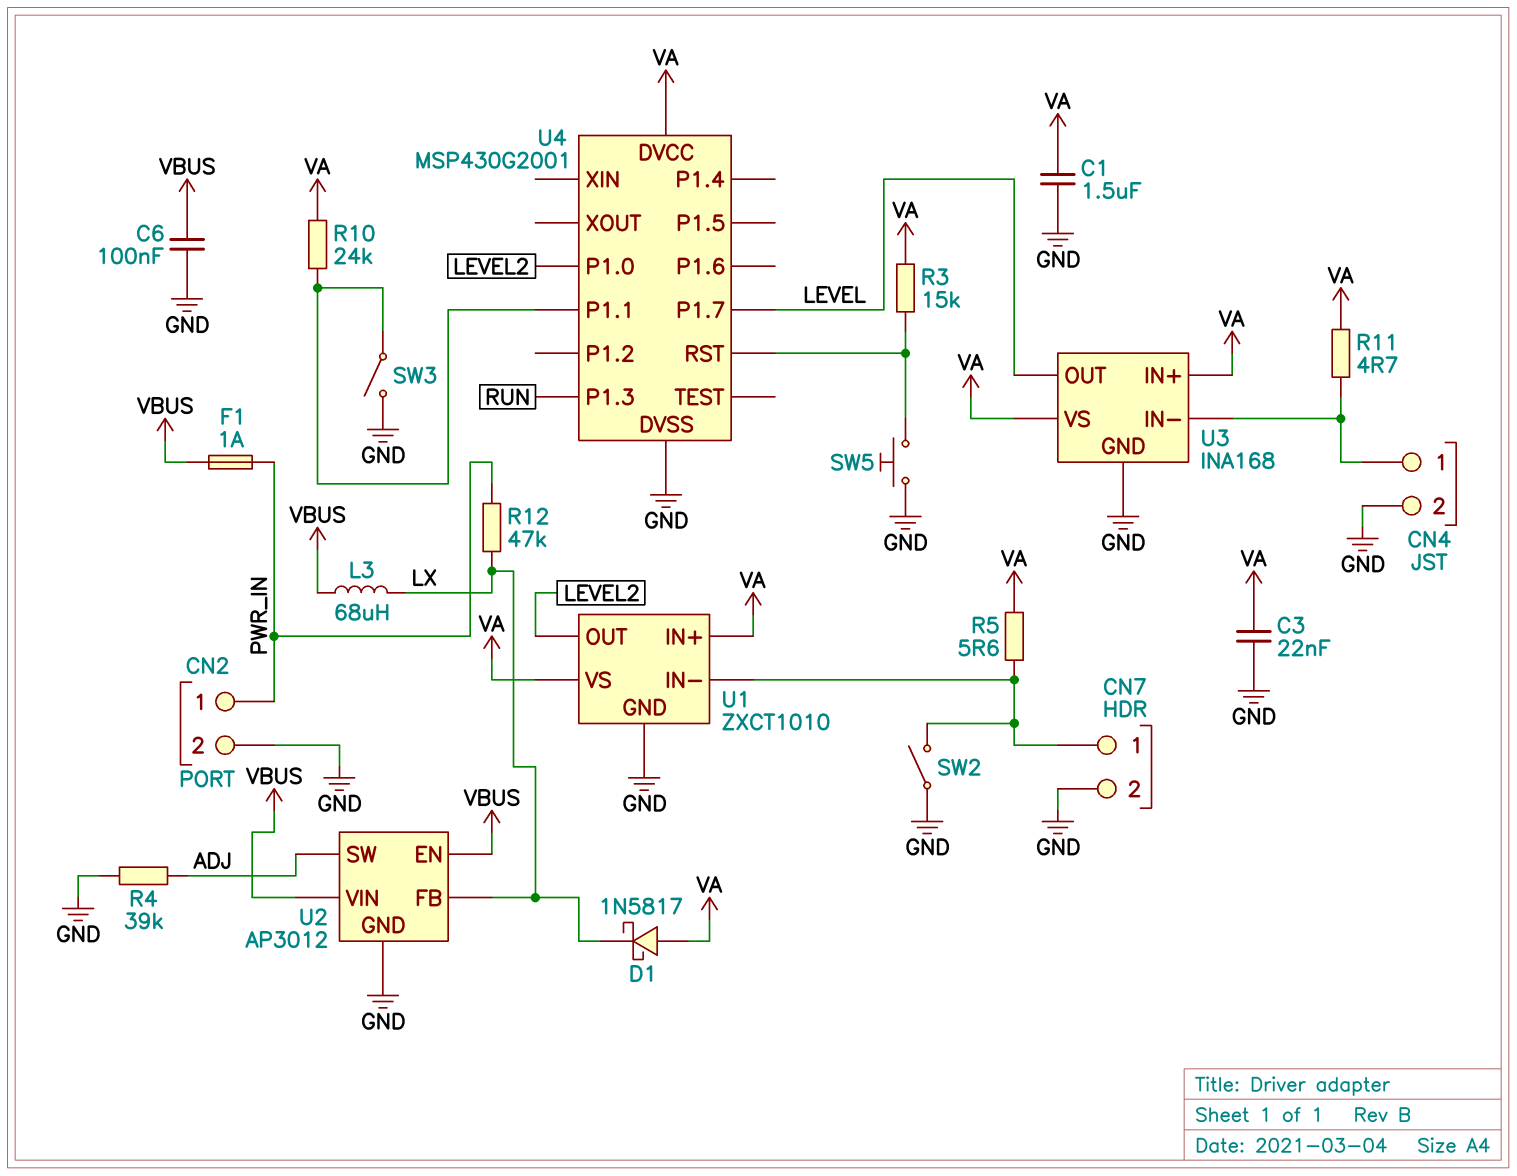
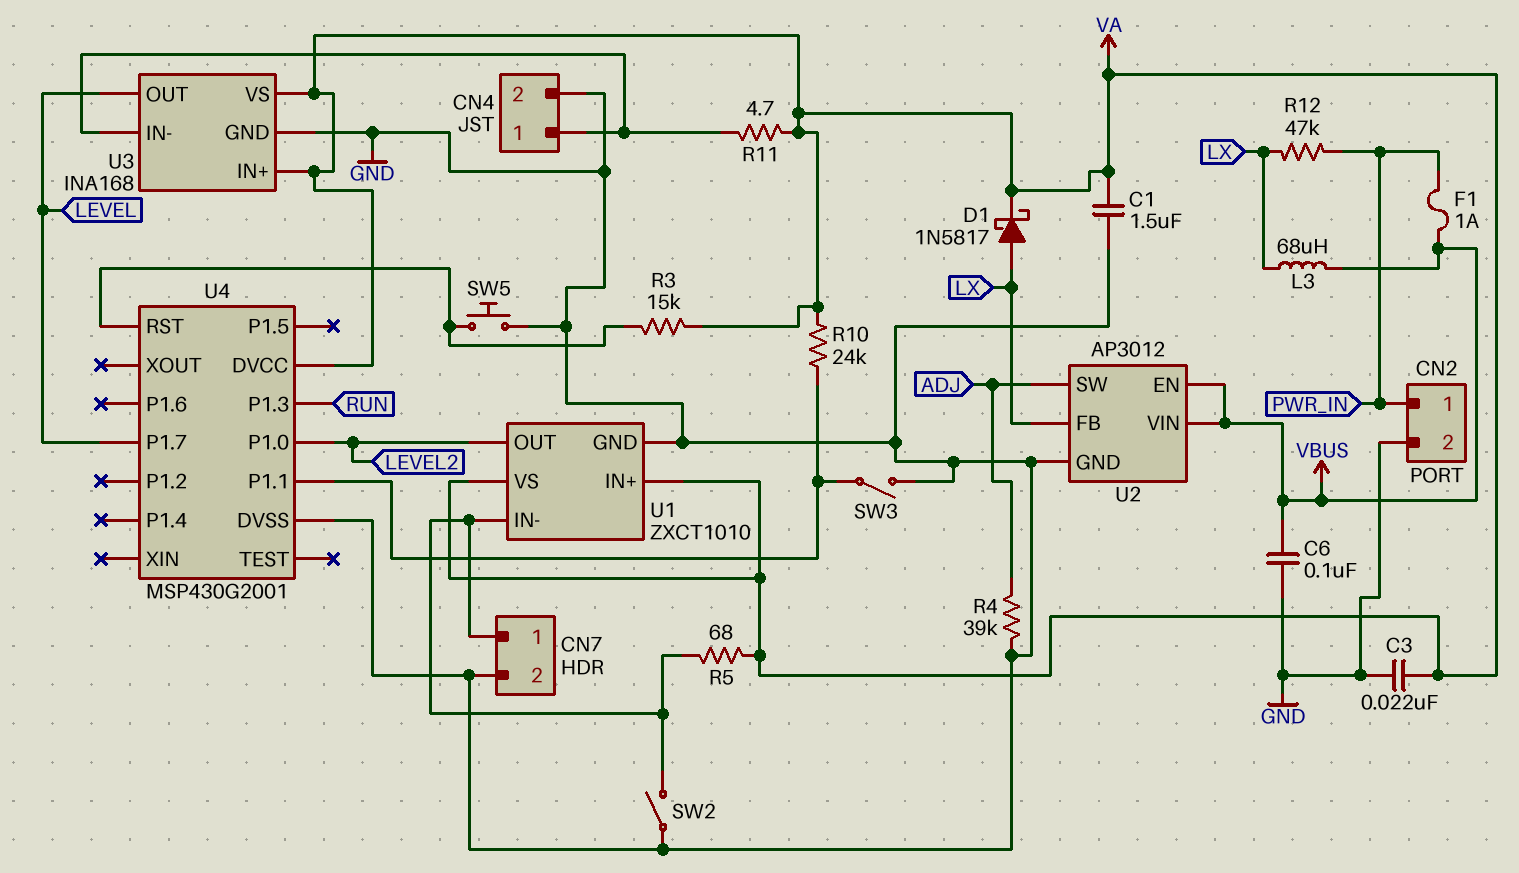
D1: schottky 1N5817 (A VA, K LX) -> schottky 1N5817 (A LX, K VA)
R5: 5.6 (CN7/1, VA) -> 68 (CN7/1, VA)

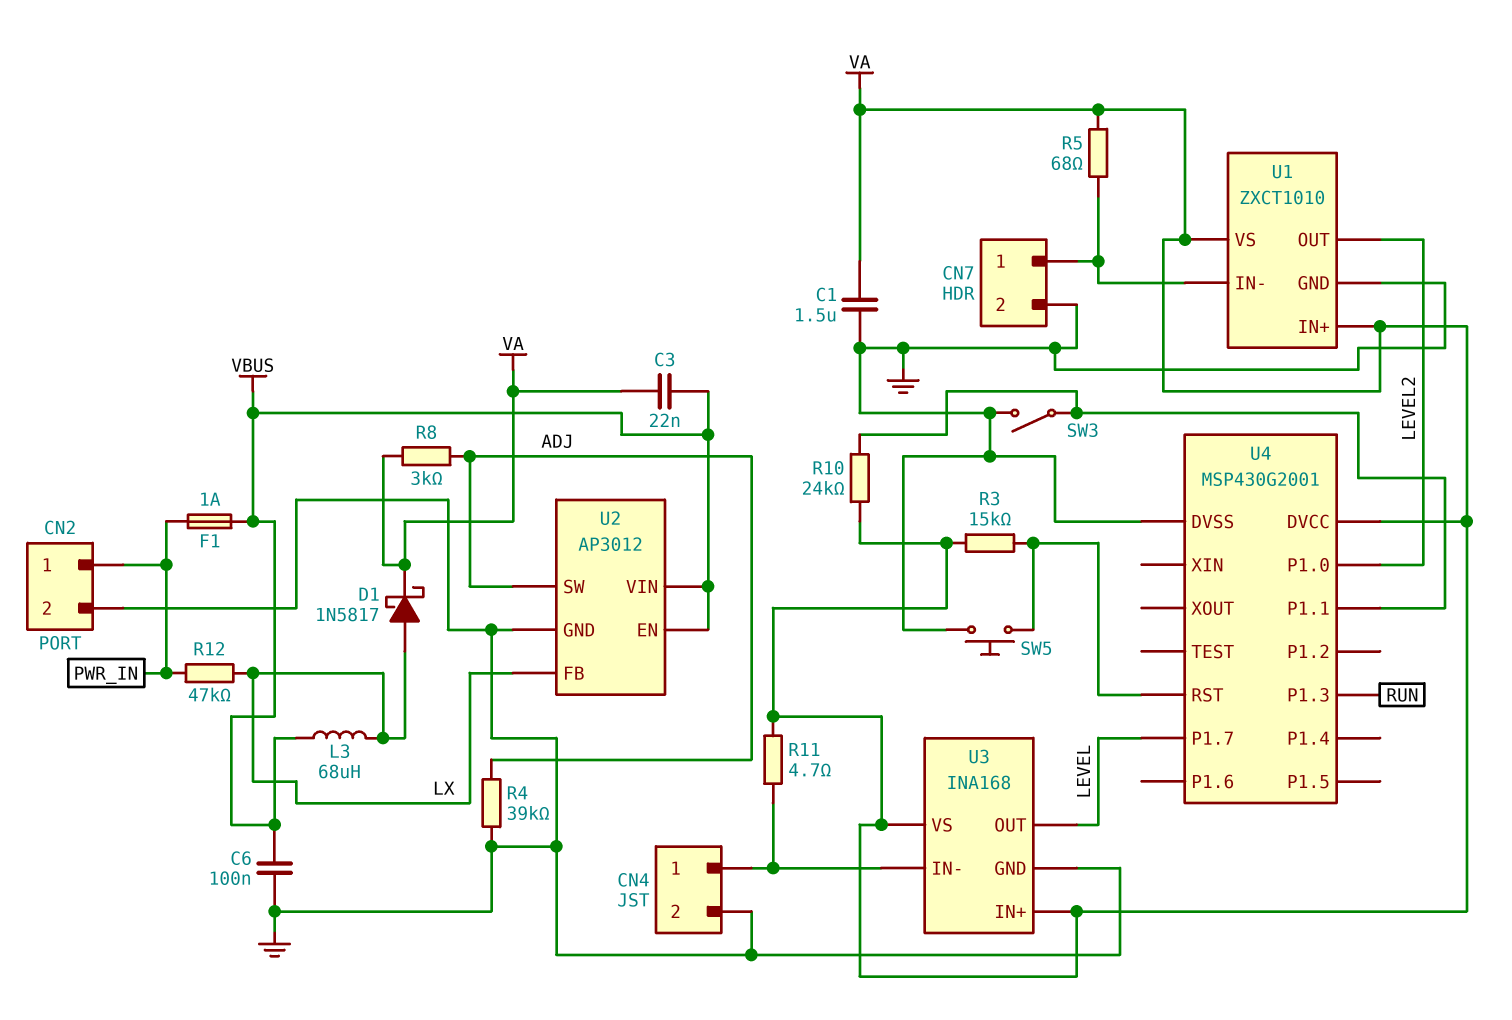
C3: 22nF (GND, VA) -> 22nF (VA, VBUS)
R8: none -> 3k (ADJ, VA)
SW2: switch (CN7/1, GND) -> none

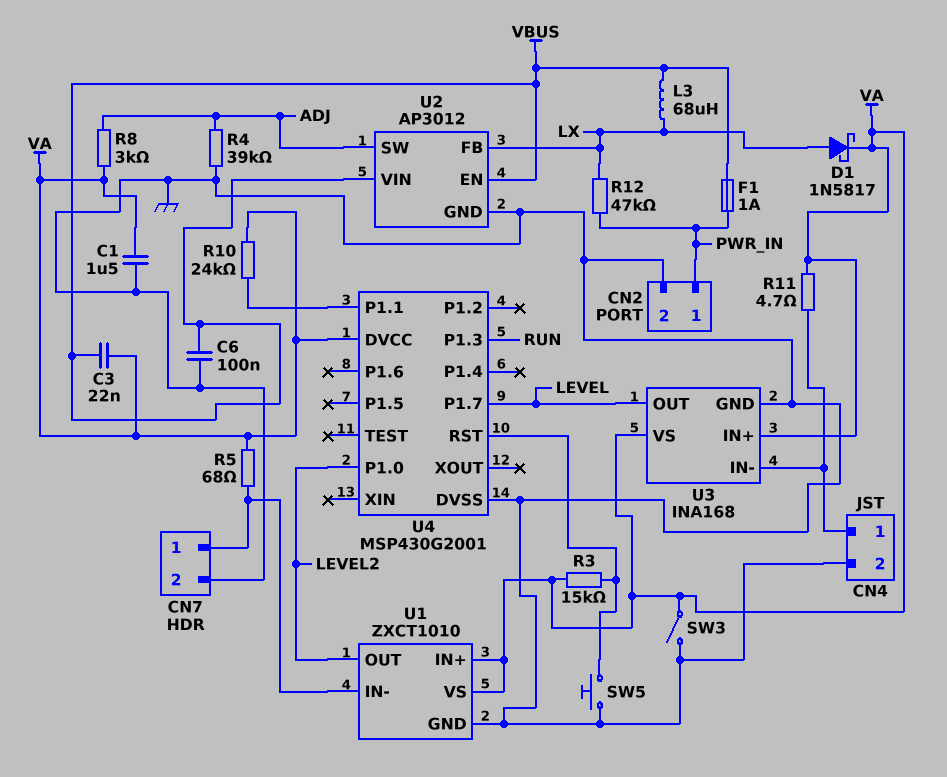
SW3: switch (GND, U4/P1.1) -> switch (GND, VA)

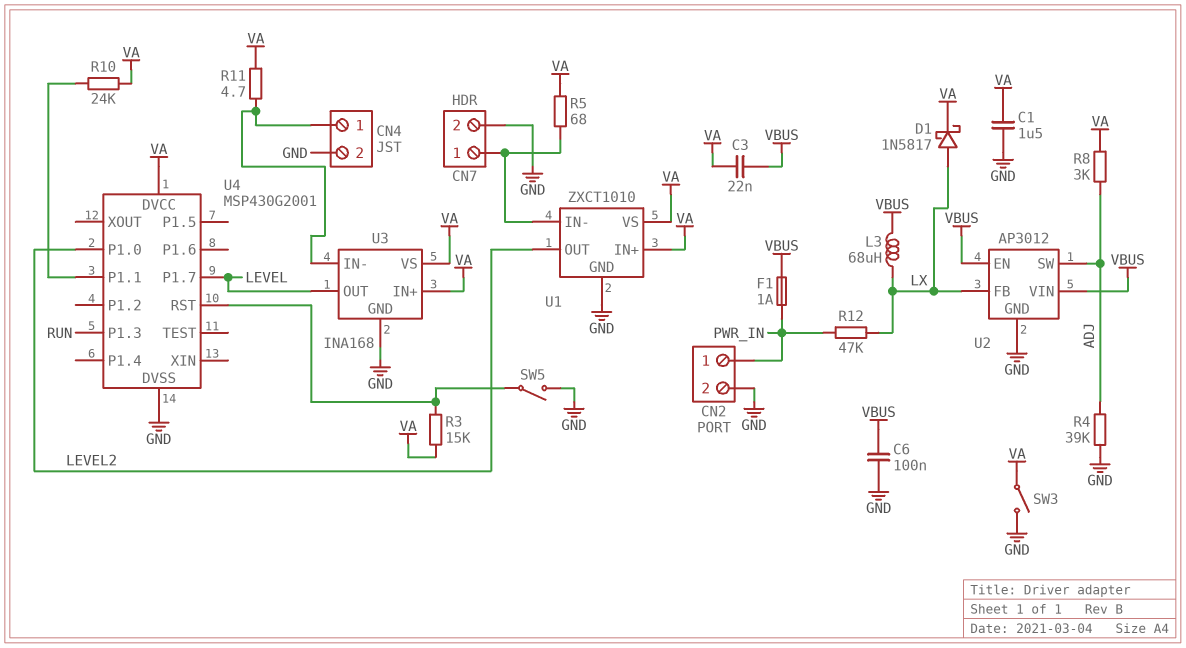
SW5: button (GND, U4/RST) -> switch (GND, U4/RST)

